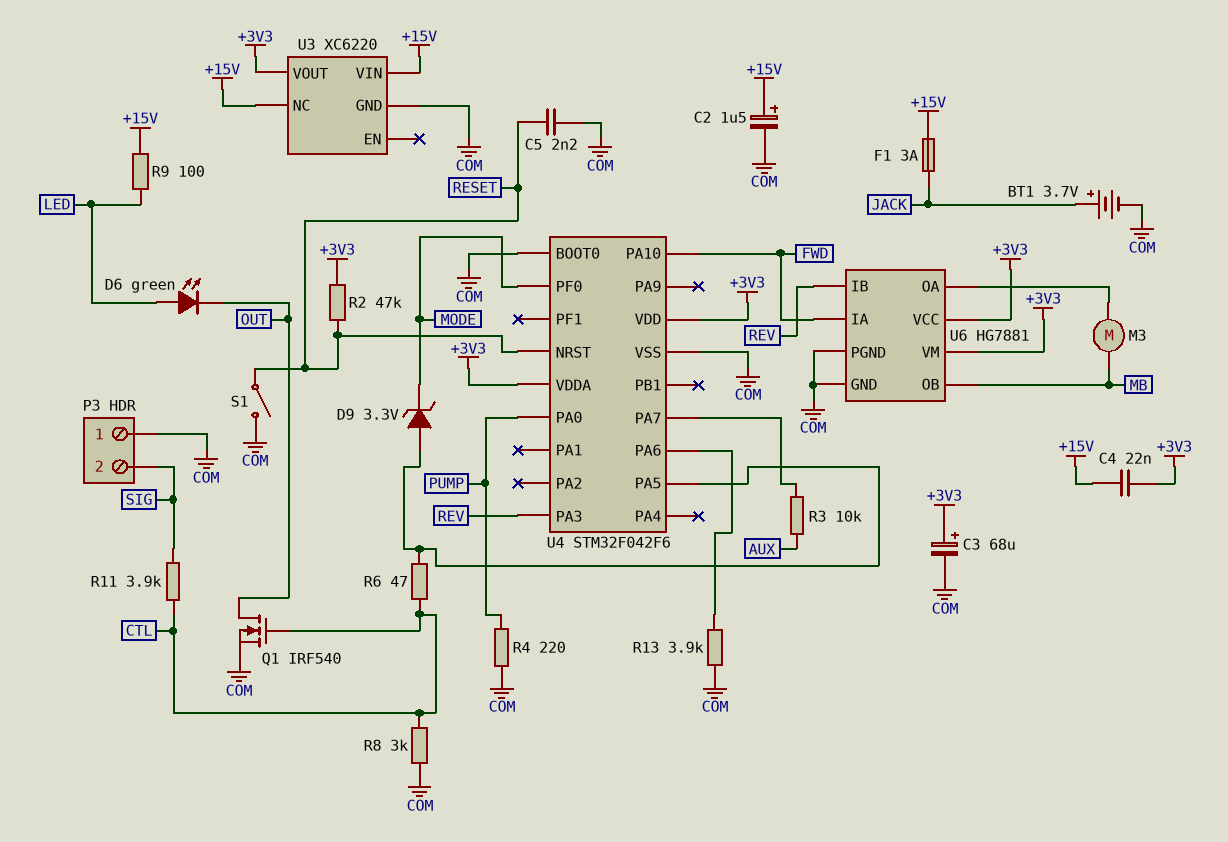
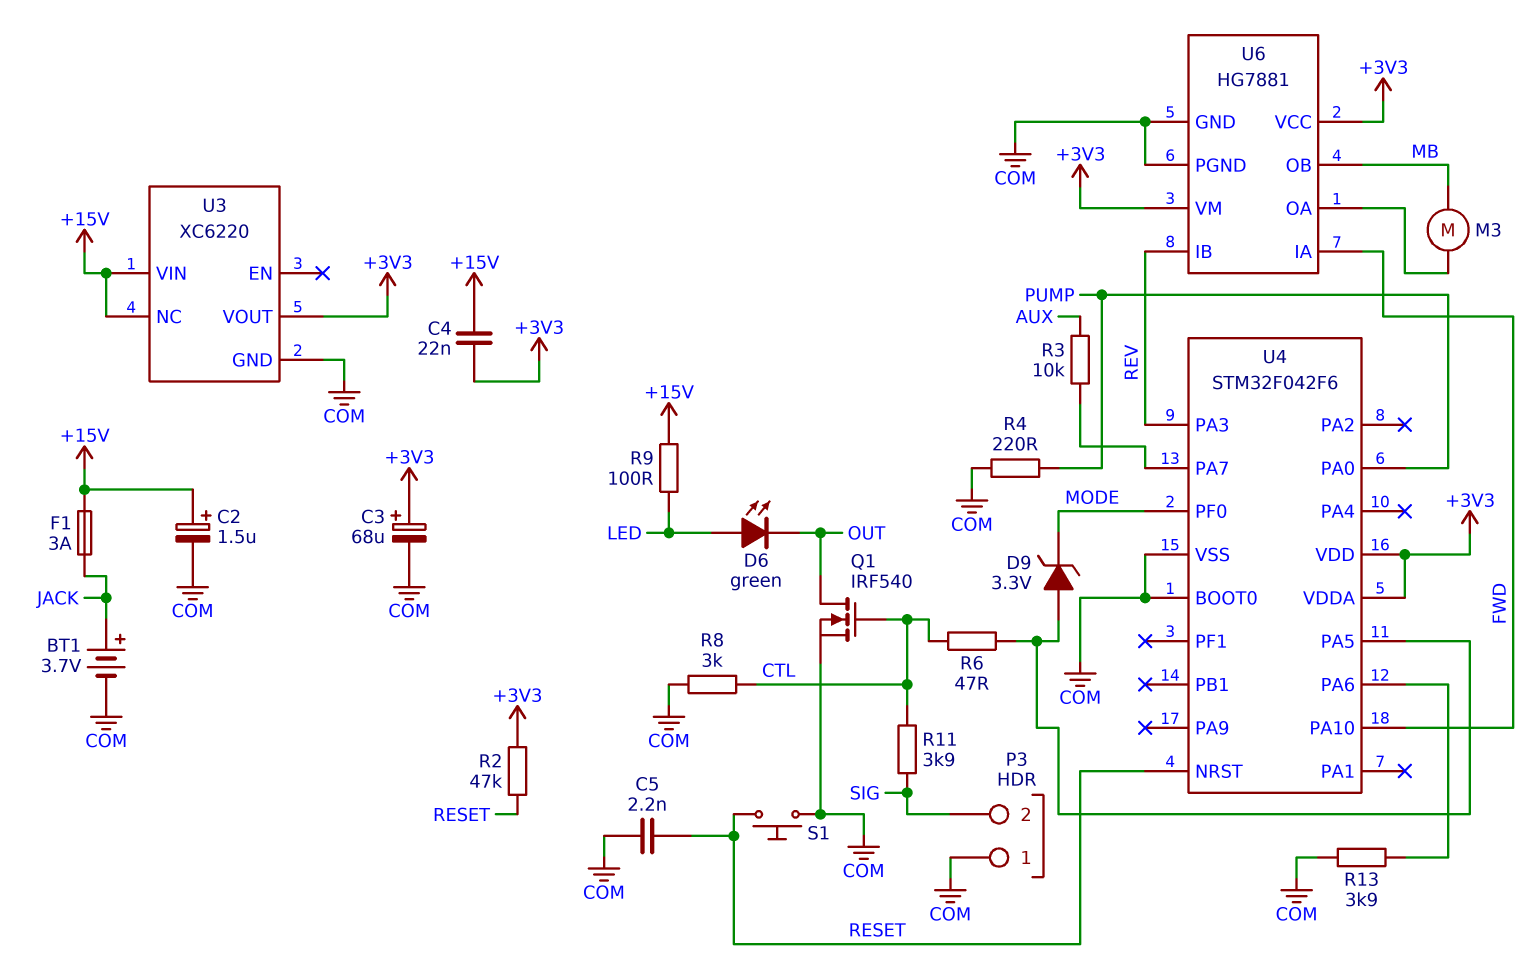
S1: switch (COM, RESET) -> button (COM, RESET)

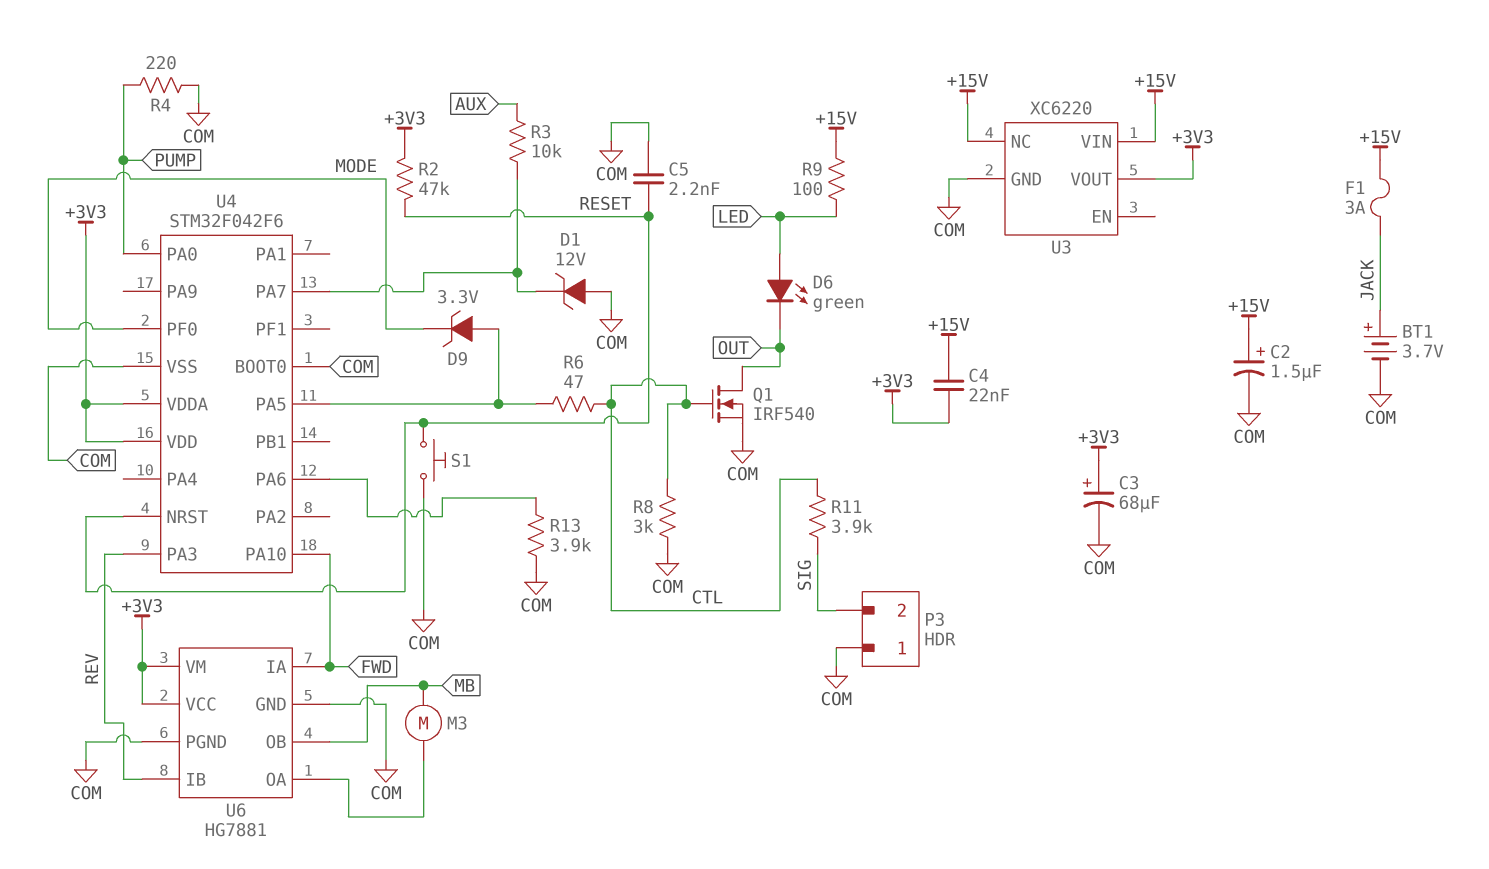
D1: none -> zener 12V (A COM, K U4/PA7)

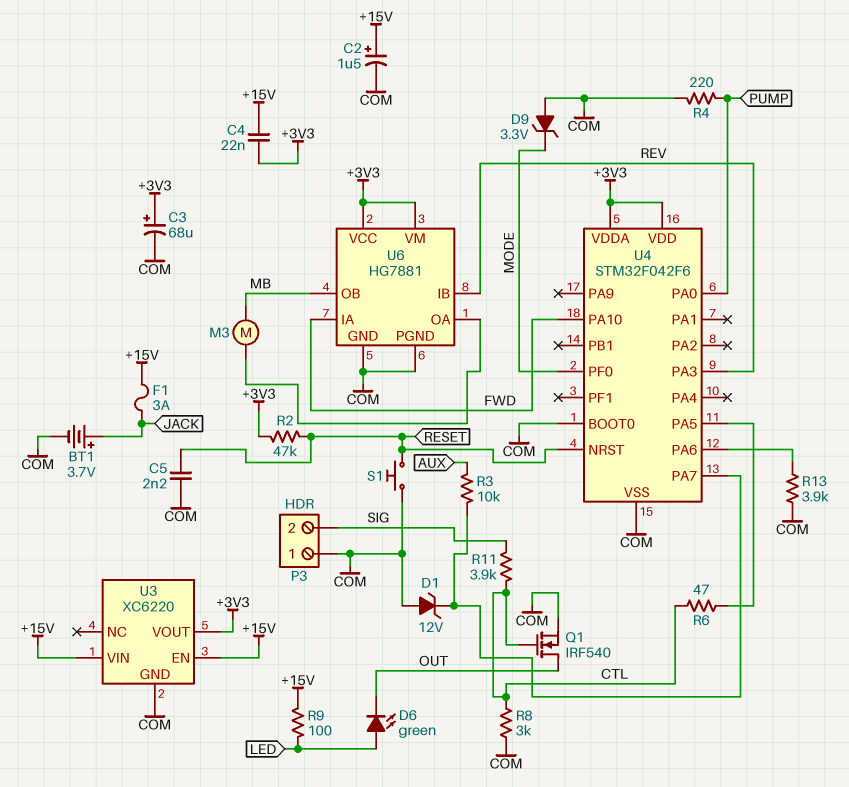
D9: zener 3.3V (A U4/PA5, K MODE) -> zener 3.3V (A COM, K MODE)
U3 pin EN: none -> +15V
U3 pin NC: +15V -> none

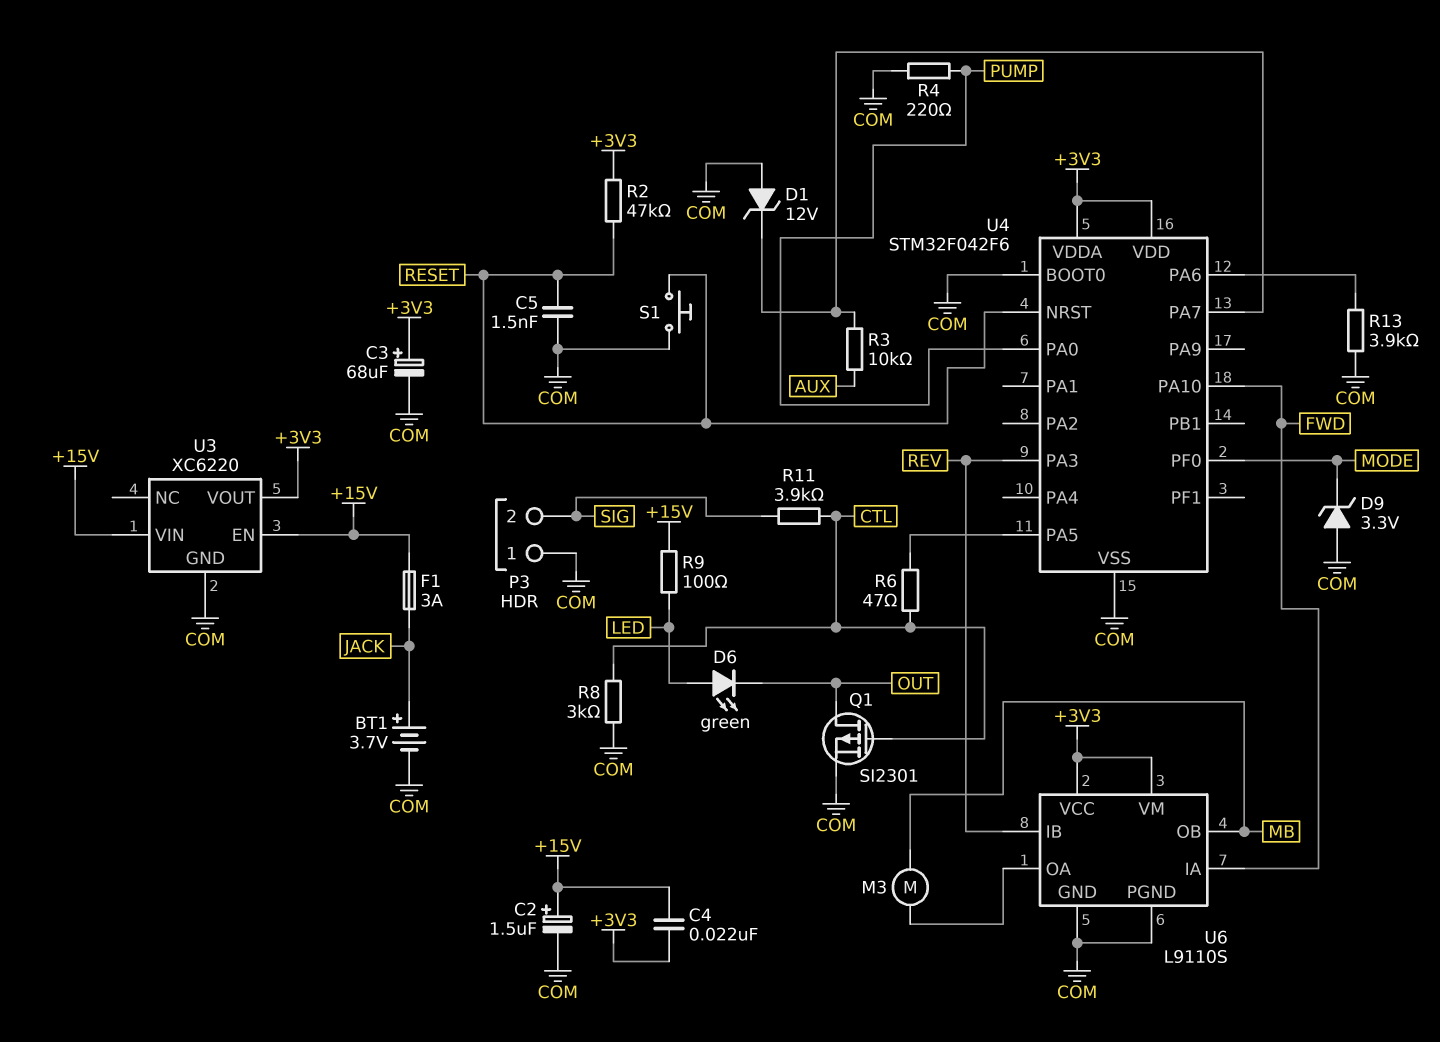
C5: 2.2nF (COM, RESET) -> 1.5nF (COM, RESET)
Q1: NMOS IRF540 (G CTL, D OUT, S COM) -> PMOS SI2301 (G CTL, D OUT, S COM)
U6: HG7881 -> L9110S

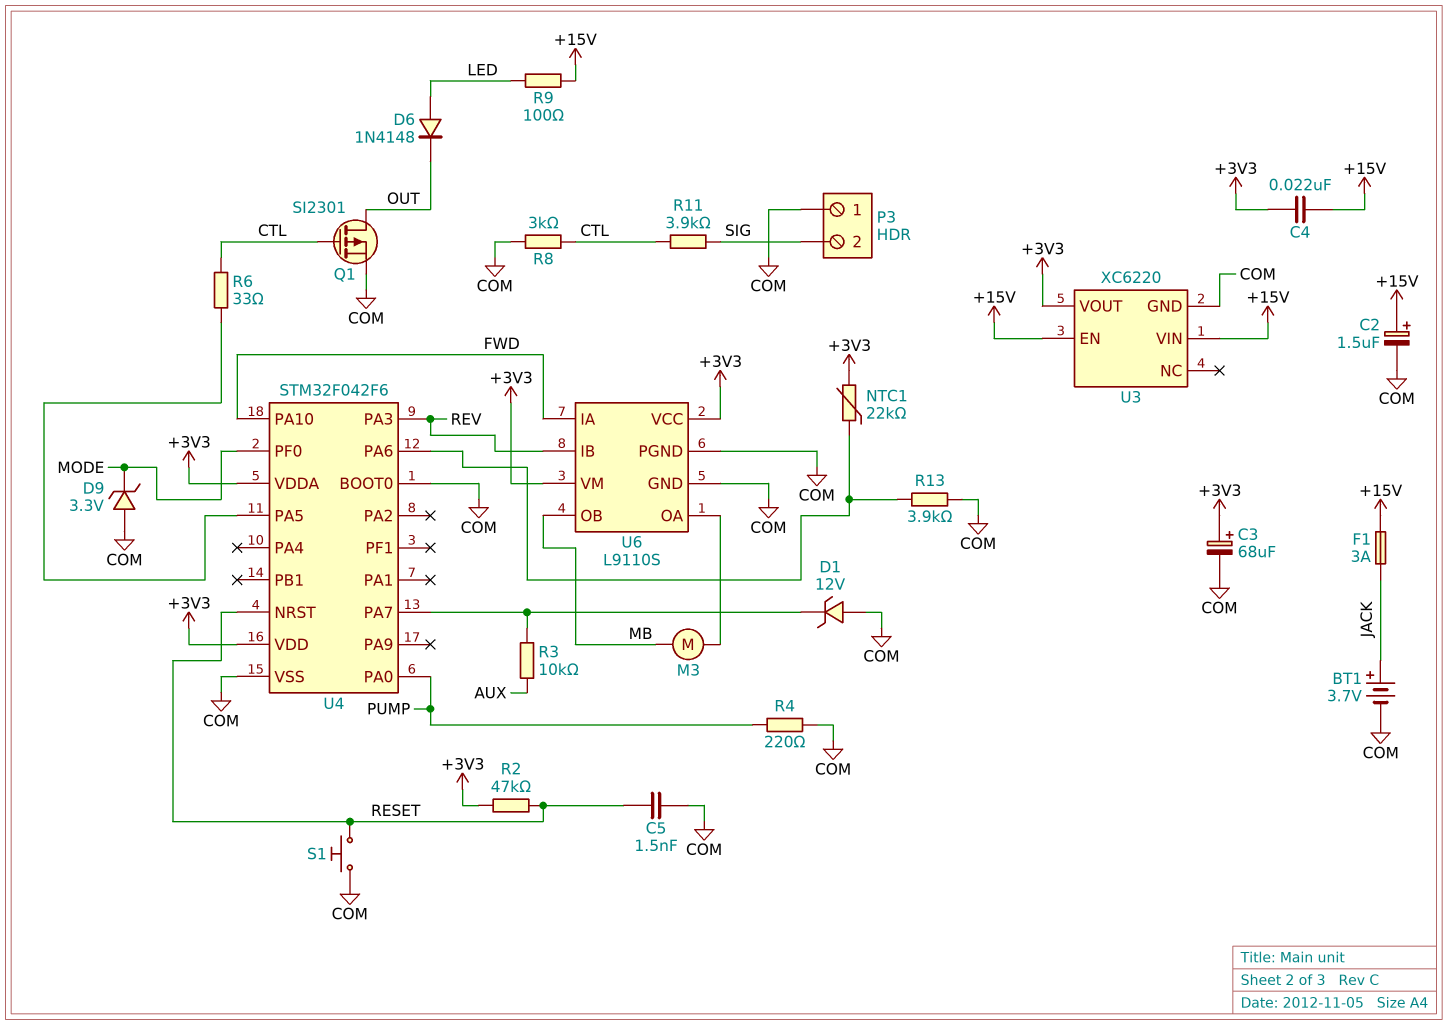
D6: LED green (A LED, K OUT) -> diode 1N4148 (A LED, K OUT)
NTC1: none -> 22k (+3V3, U4/PA6)
R6: 47 (CTL, U4/PA5) -> 33 (CTL, U4/PA5)

